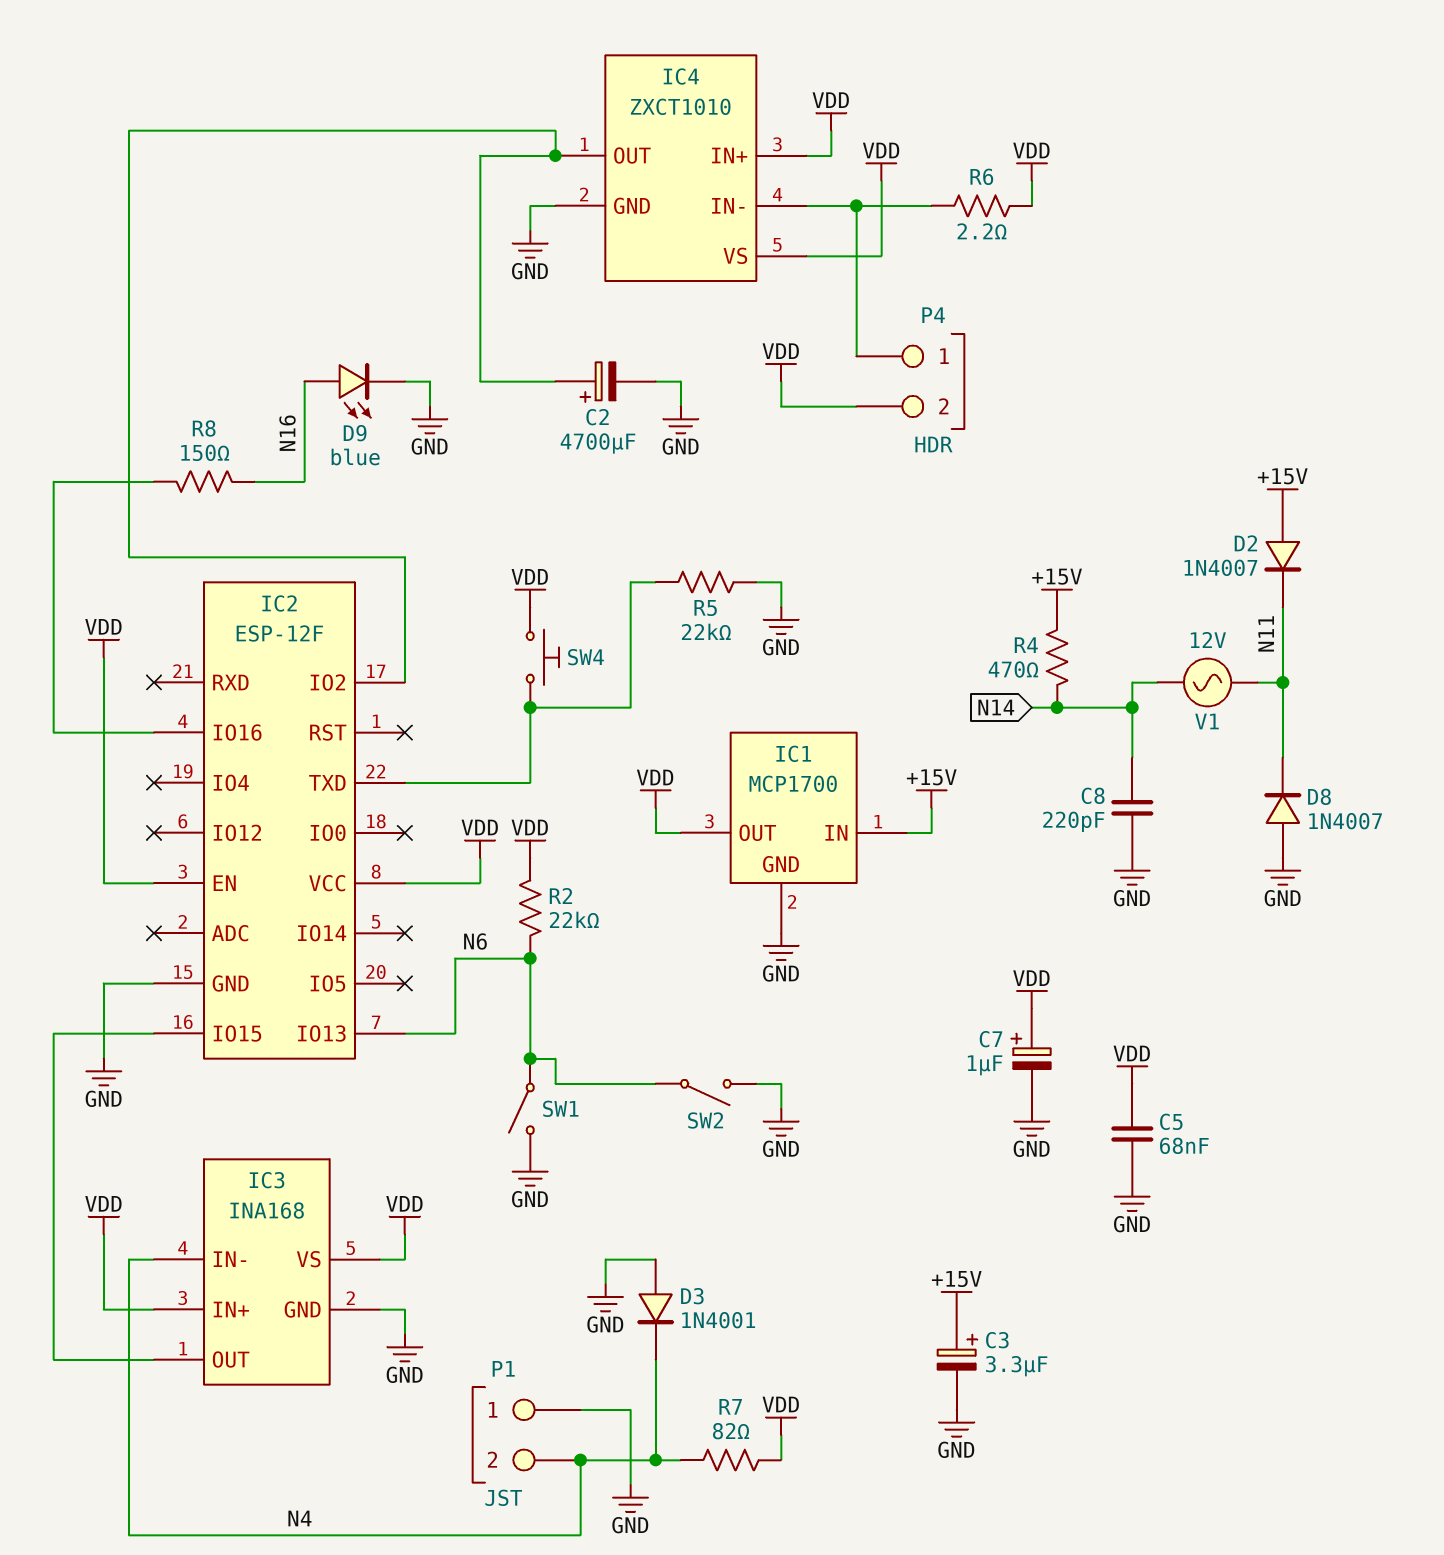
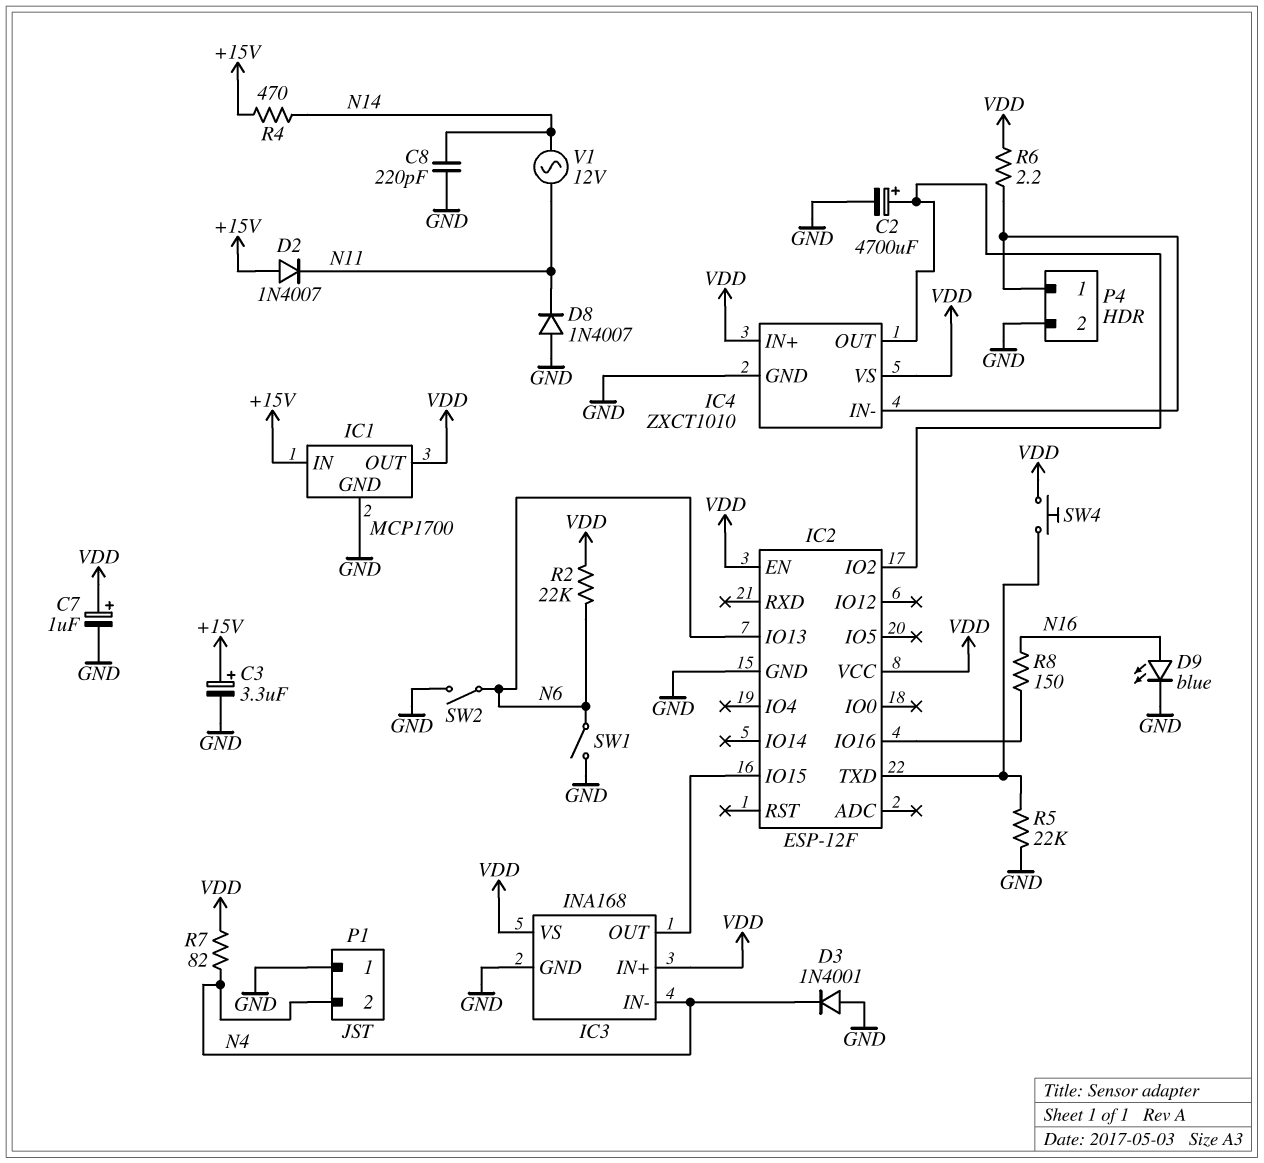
C5: 68nF (GND, VDD) -> none
P4 pin 2: VDD -> GND

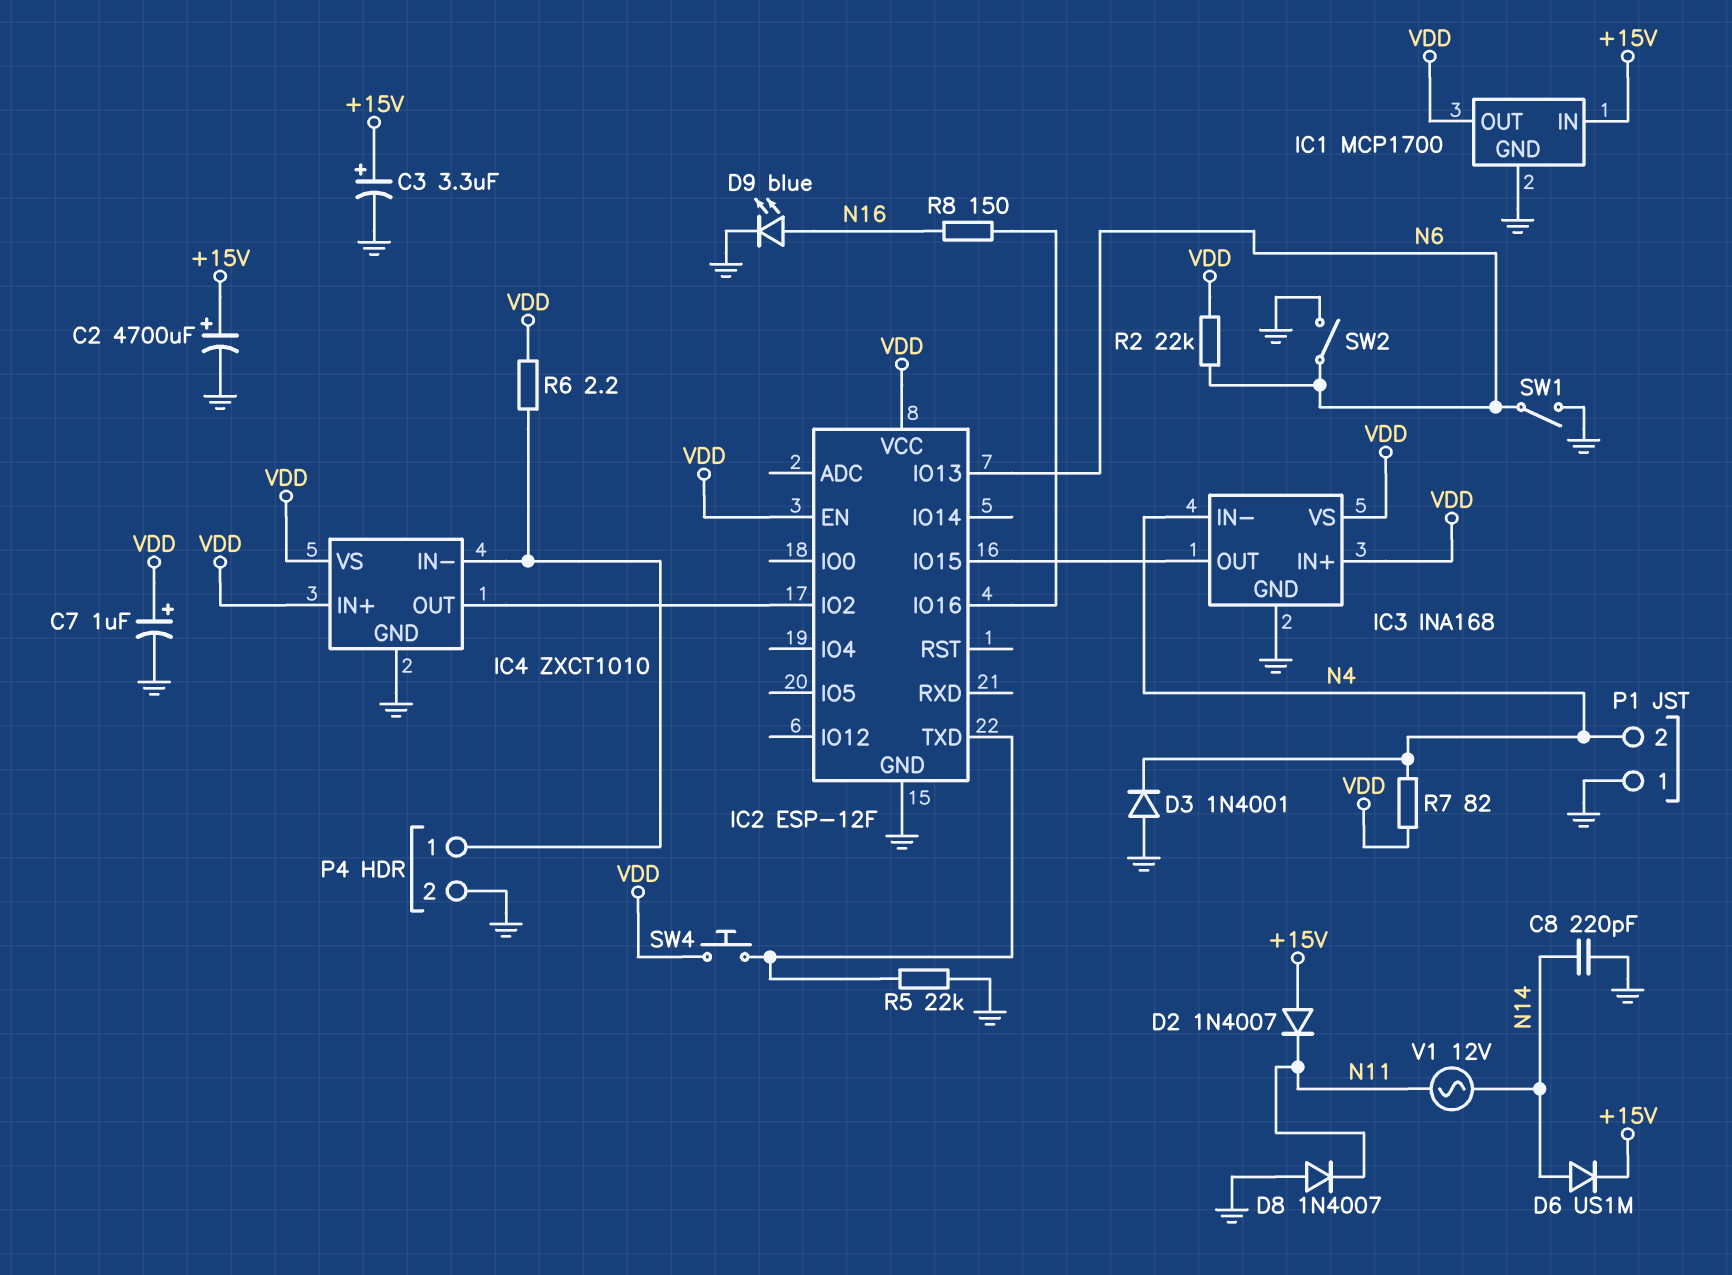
C2: 4700uF (plus IC2/IO2, minus GND) -> 4700uF (plus +15V, minus GND)
D6: none -> diode US1M (A N14, K +15V)
R4: 470 (+15V, N14) -> none

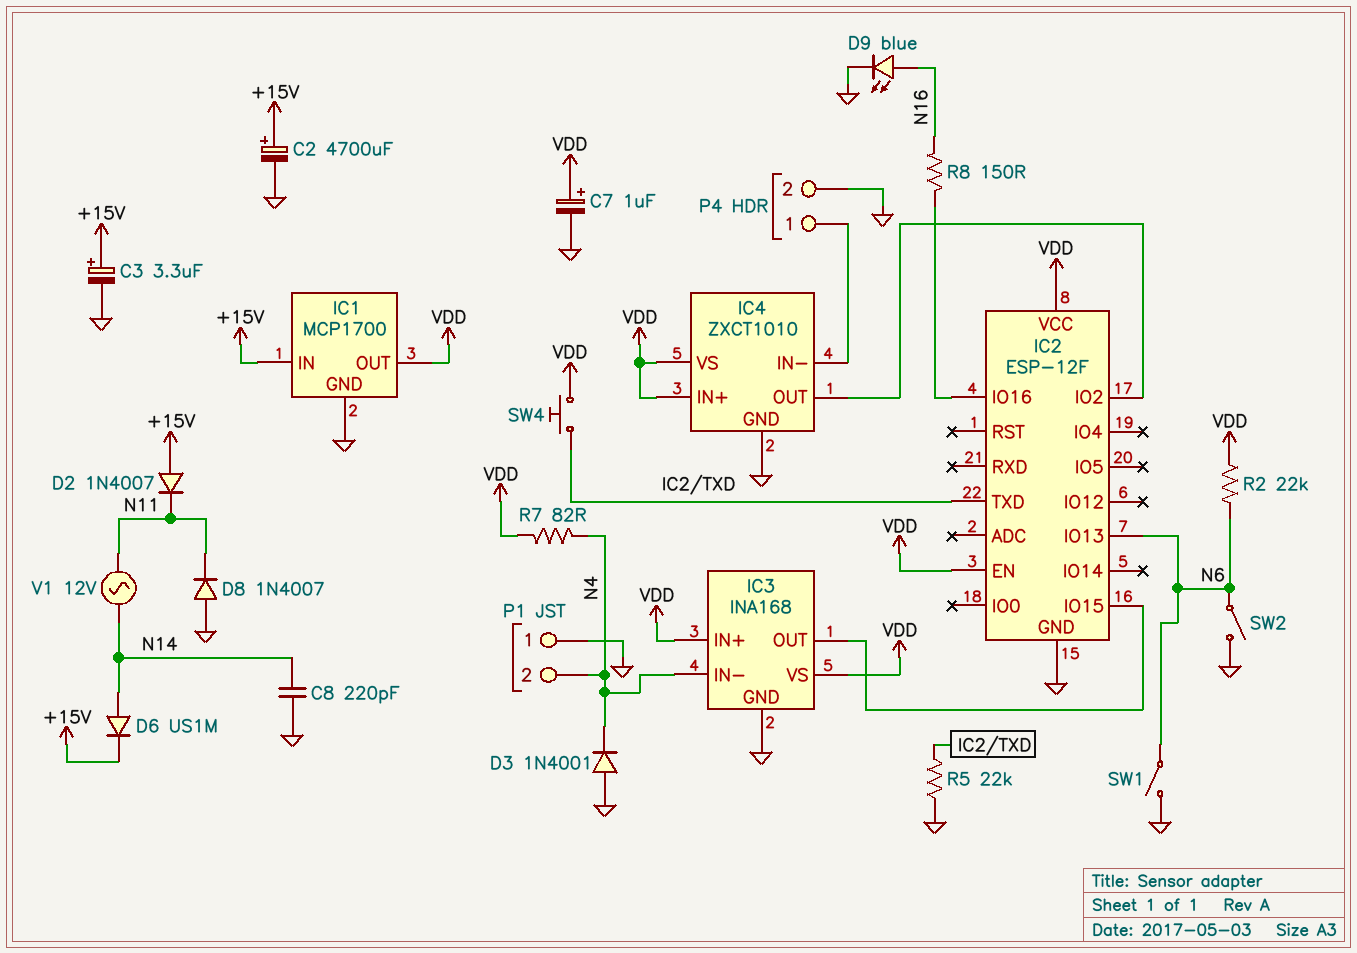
R6: 2.2 (IC4/IN-, VDD) -> none

